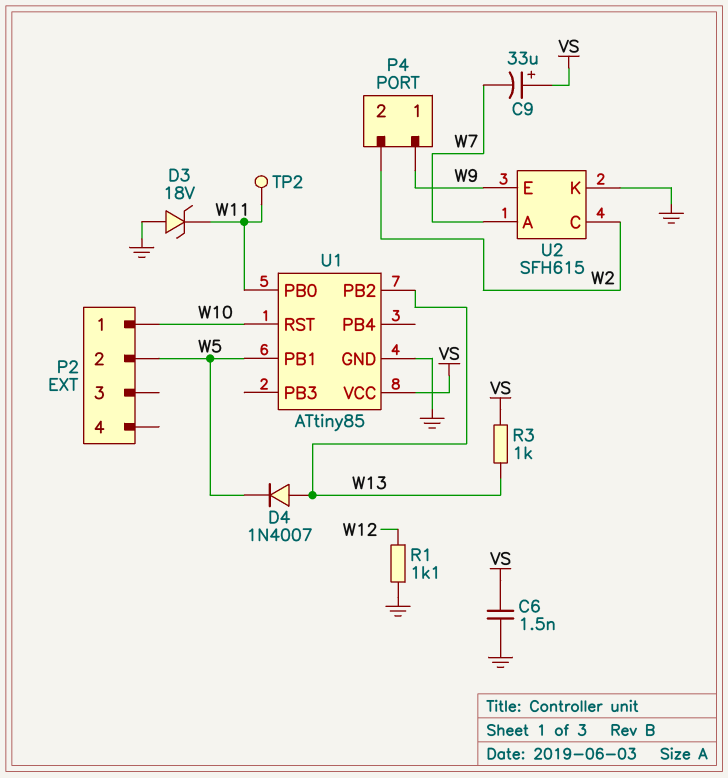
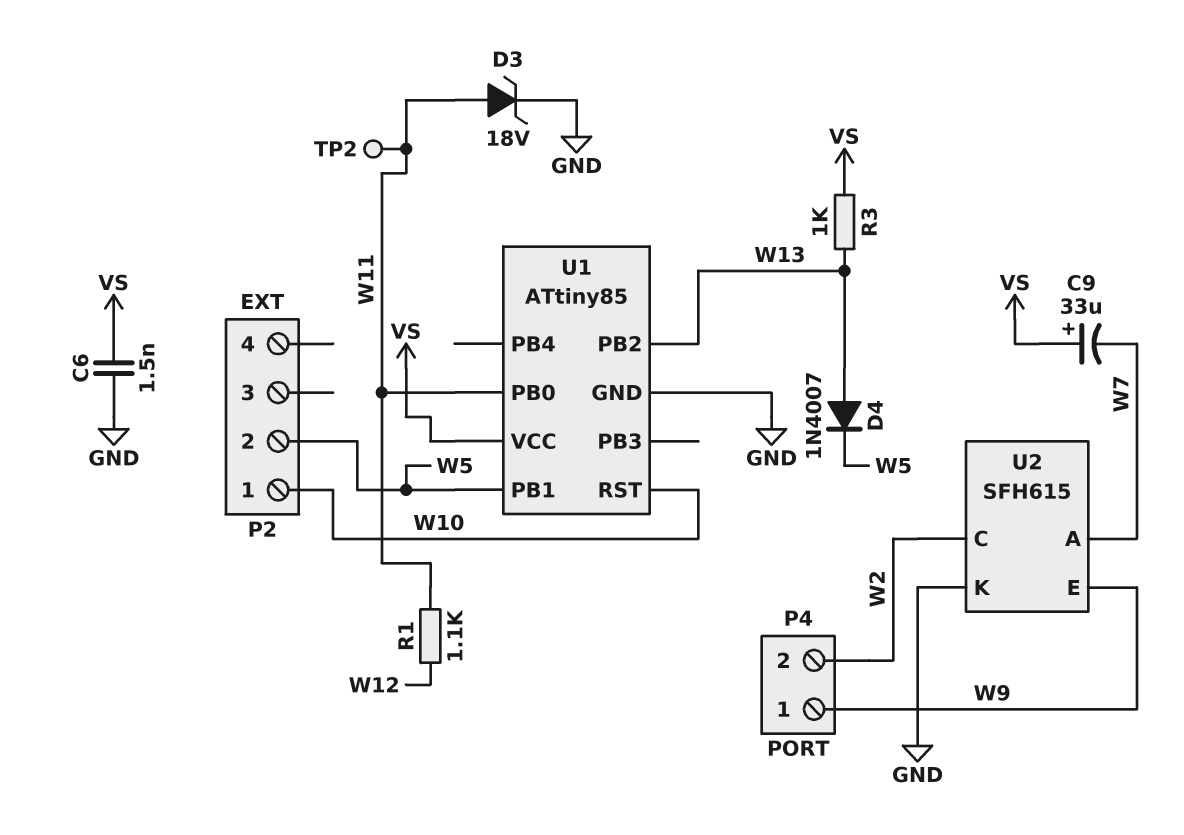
D3: zener 18V (A GND, K W11) -> zener 18V (A W11, K GND)
R1: 1.1k (GND, W12) -> 1.1k (W11, W12)

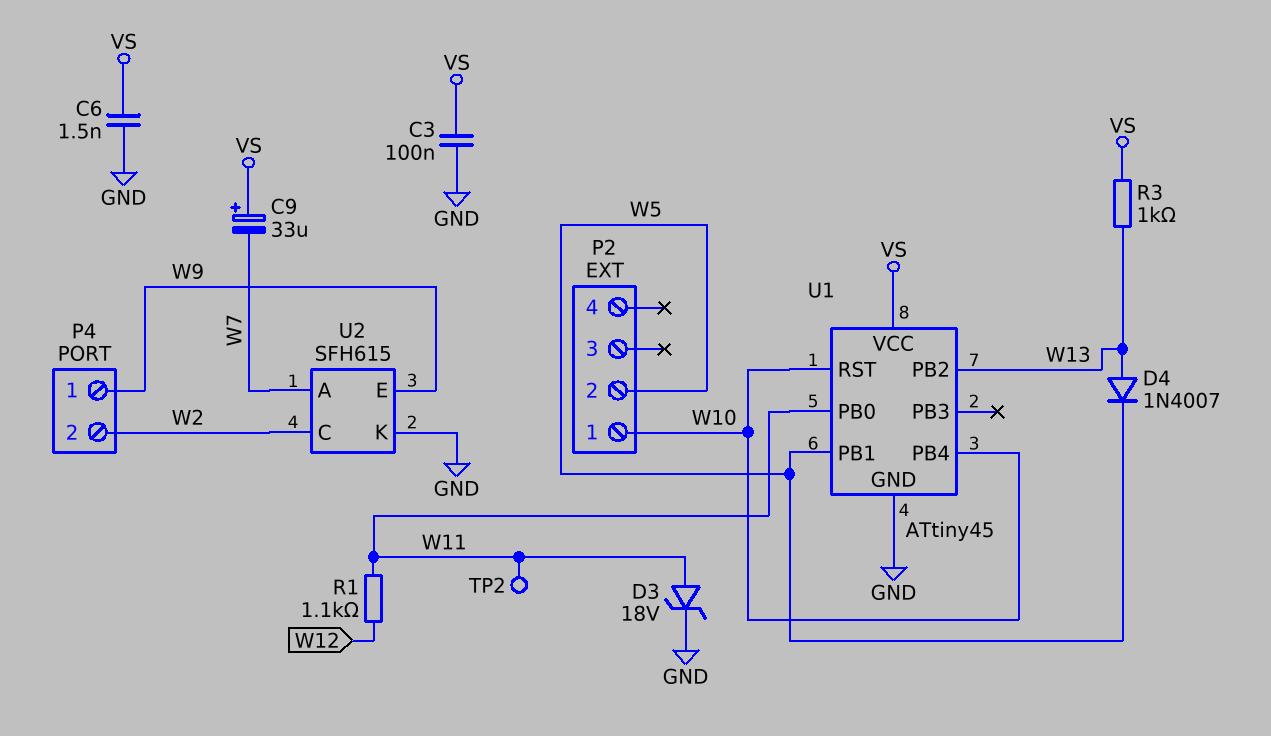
C3: none -> 100nF (GND, VS)
U1: ATtiny85 -> ATtiny45
U1 pin PB4: none -> W10

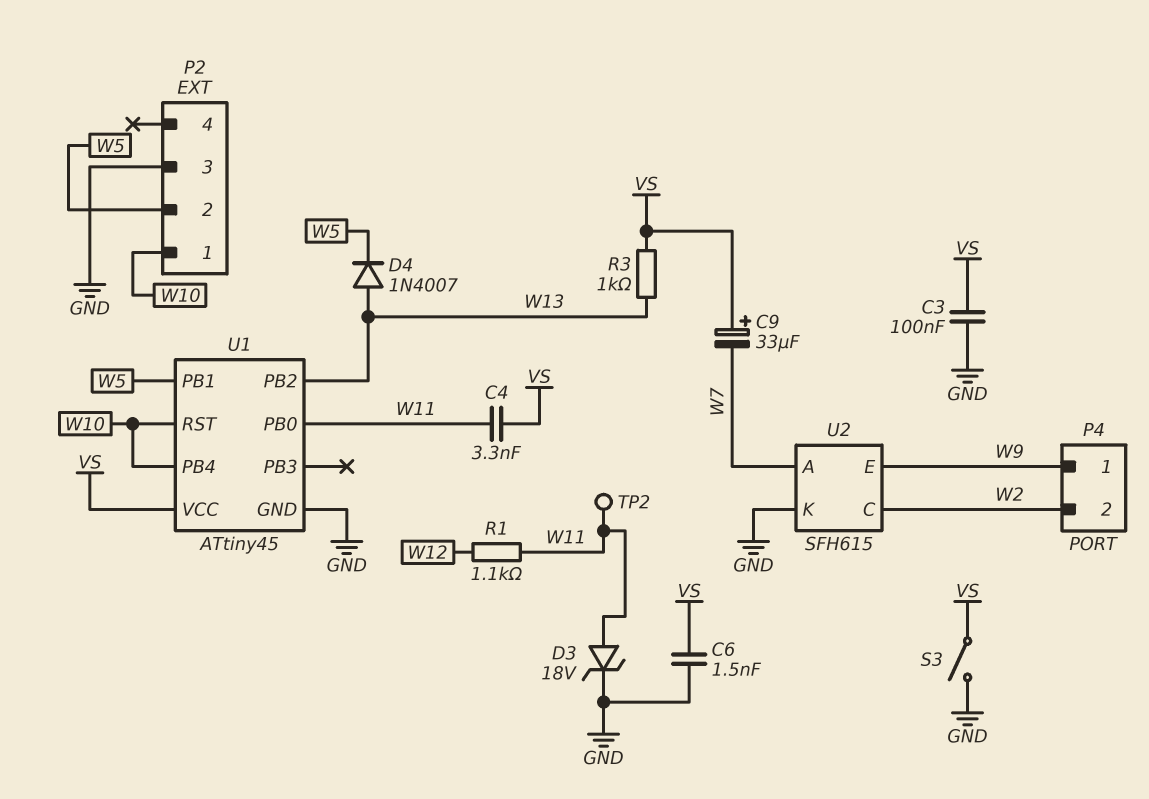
C4: none -> 3.3nF (VS, W11)
P2 pin 3: none -> GND
S3: none -> switch (GND, VS)

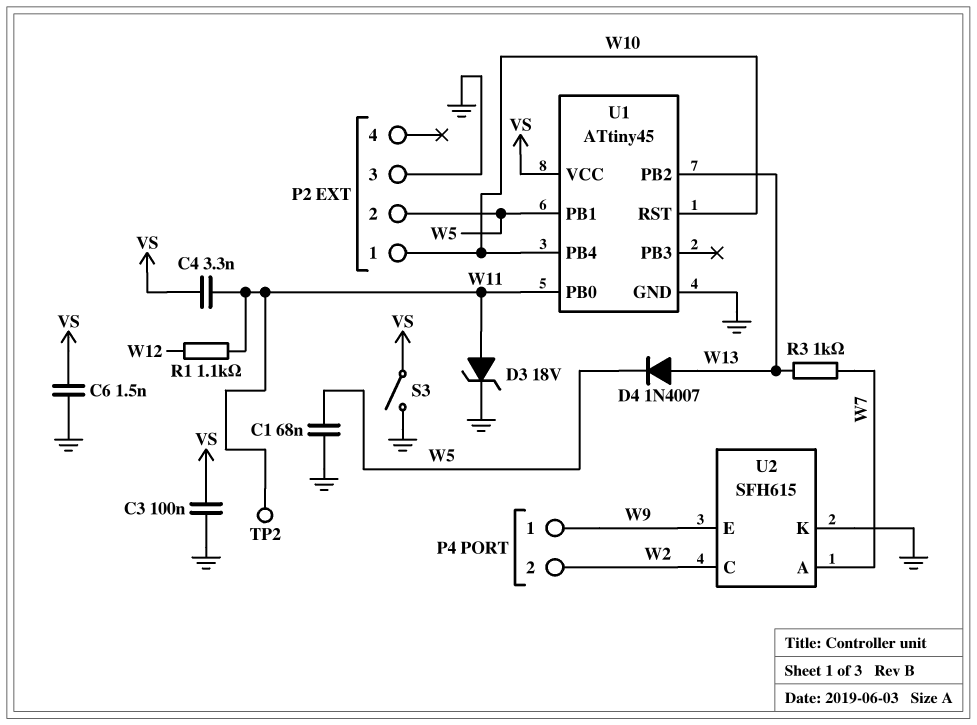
C1: none -> 68nF (GND, W5)
C9: 33uF (plus VS, minus W7) -> none
R3: 1k (VS, W13) -> 1k (W7, W13)

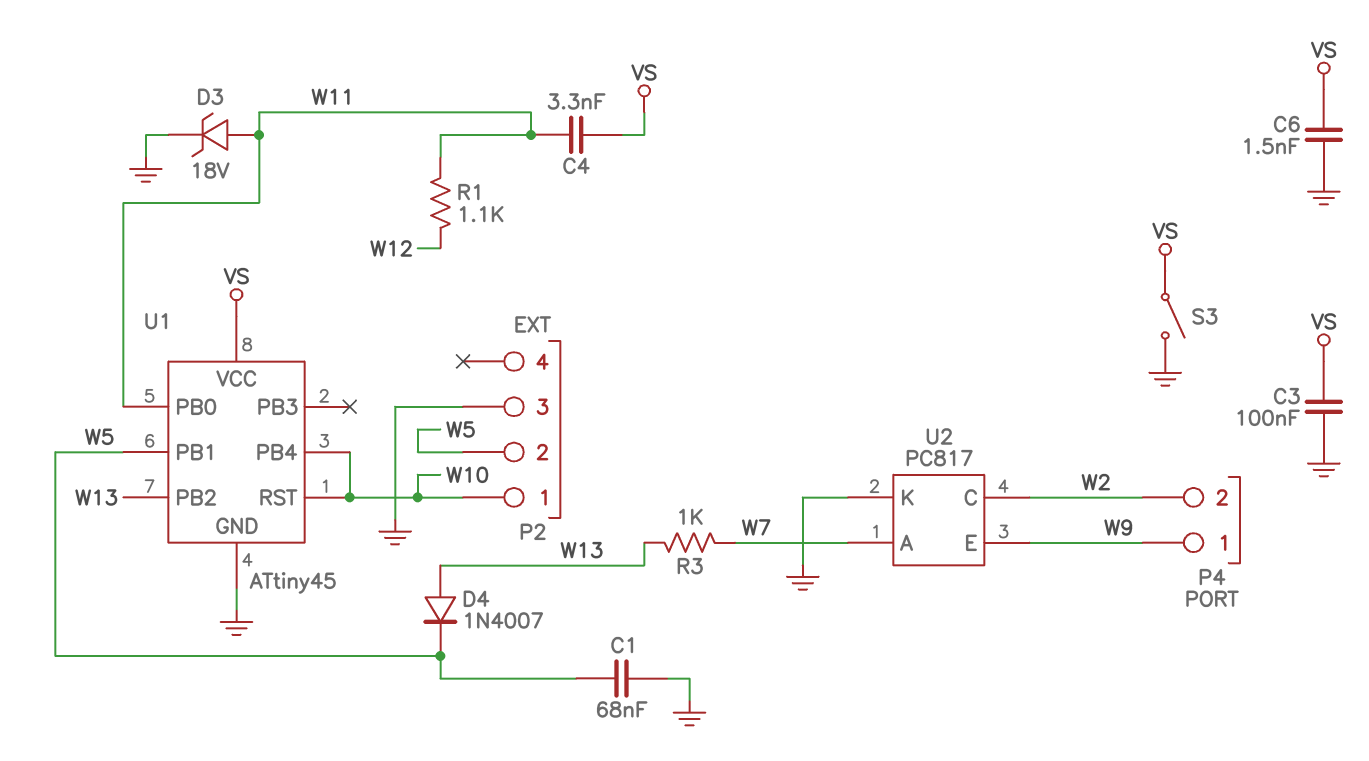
TP2: test point (W11) -> none
U2: SFH615 -> PC817

